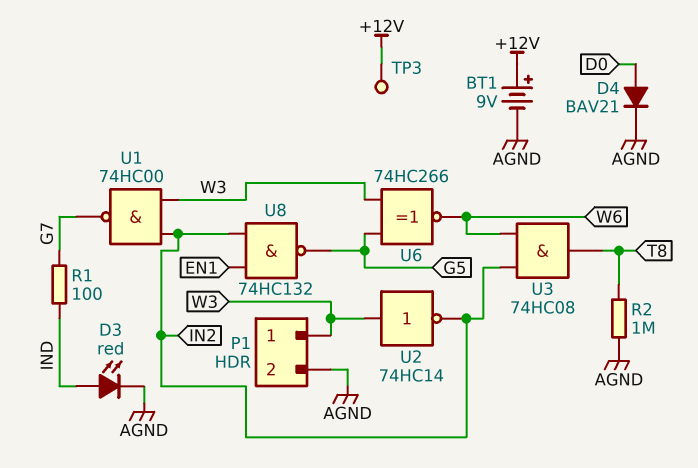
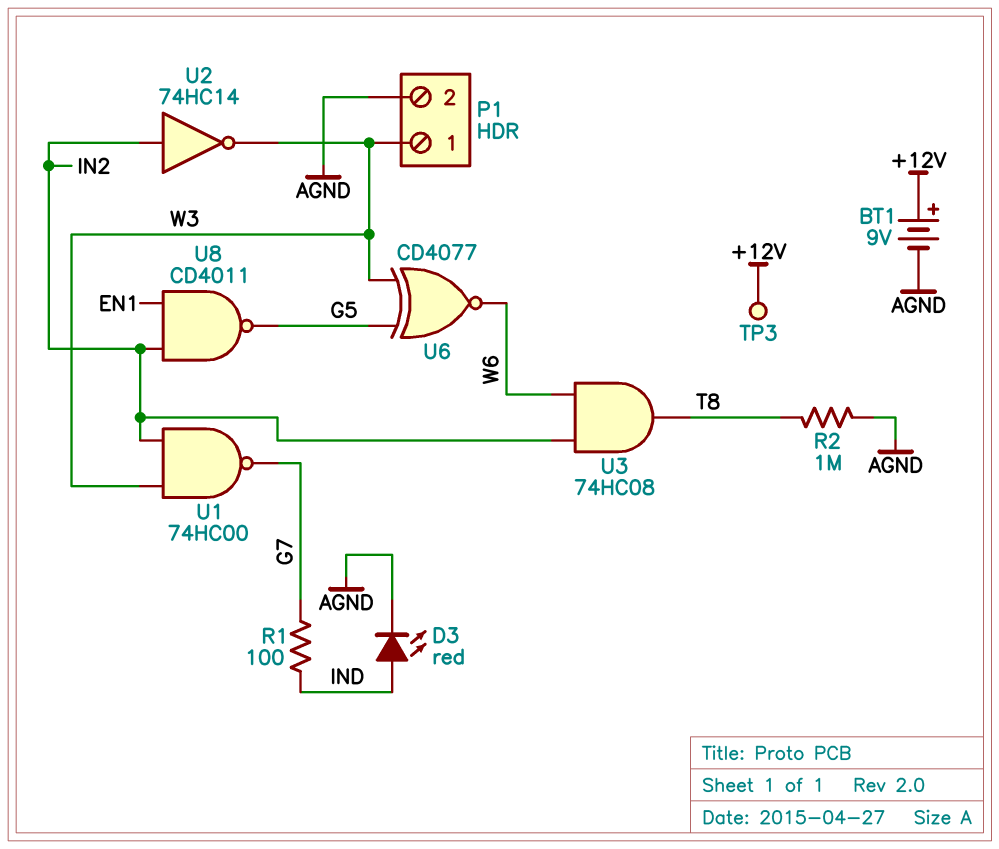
D4: diode BAV21 (A D0, K AGND) -> none
U2: NOT 74HC14 (in W3, out IN2) -> NOT 74HC14 (in IN2, out W3)
U6: XNOR 74HC266 (in G5, in W3, out W6) -> XNOR CD4077 (in G5, in W3, out W6)
U8: NAND 74HC132 (in EN1, in IN2, out G5) -> NAND CD4011 (in EN1, in IN2, out G5)

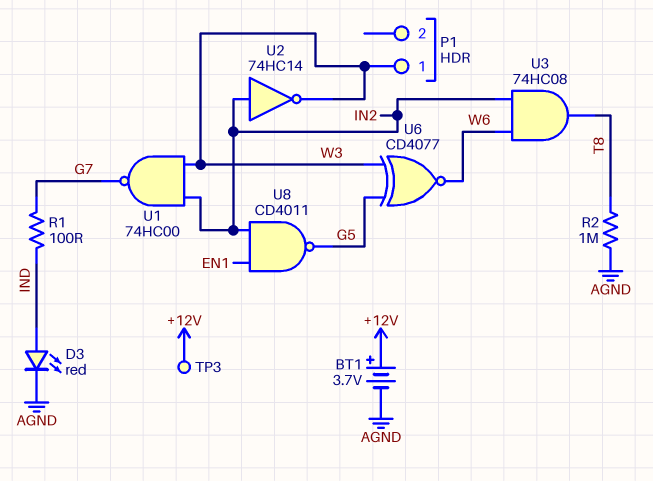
BT1: 9V (plus +12V, minus AGND) -> 3.7V (plus +12V, minus AGND)
P1 pin 2: AGND -> none

